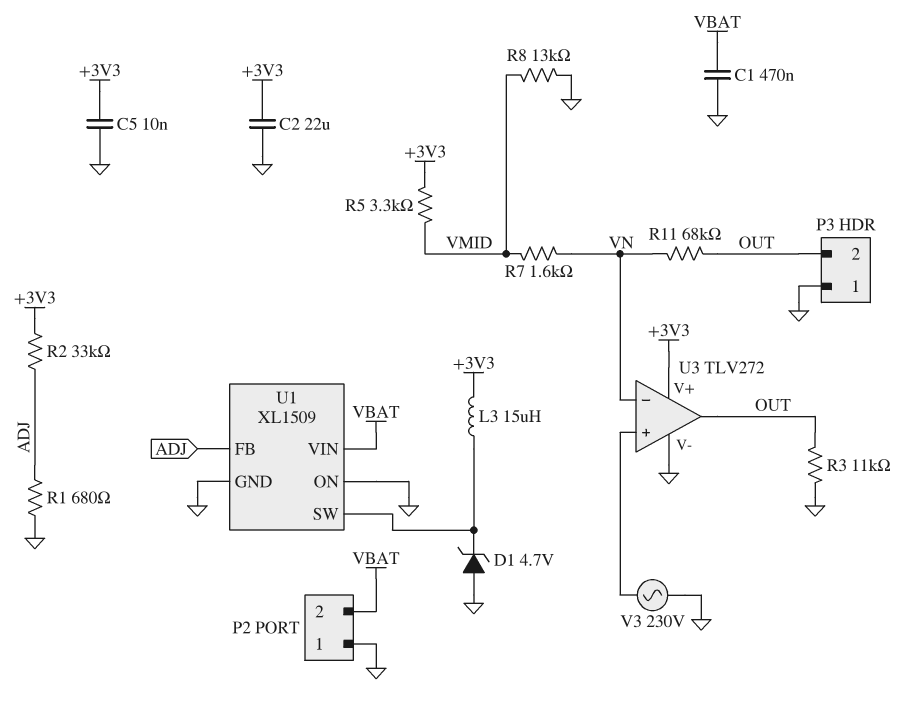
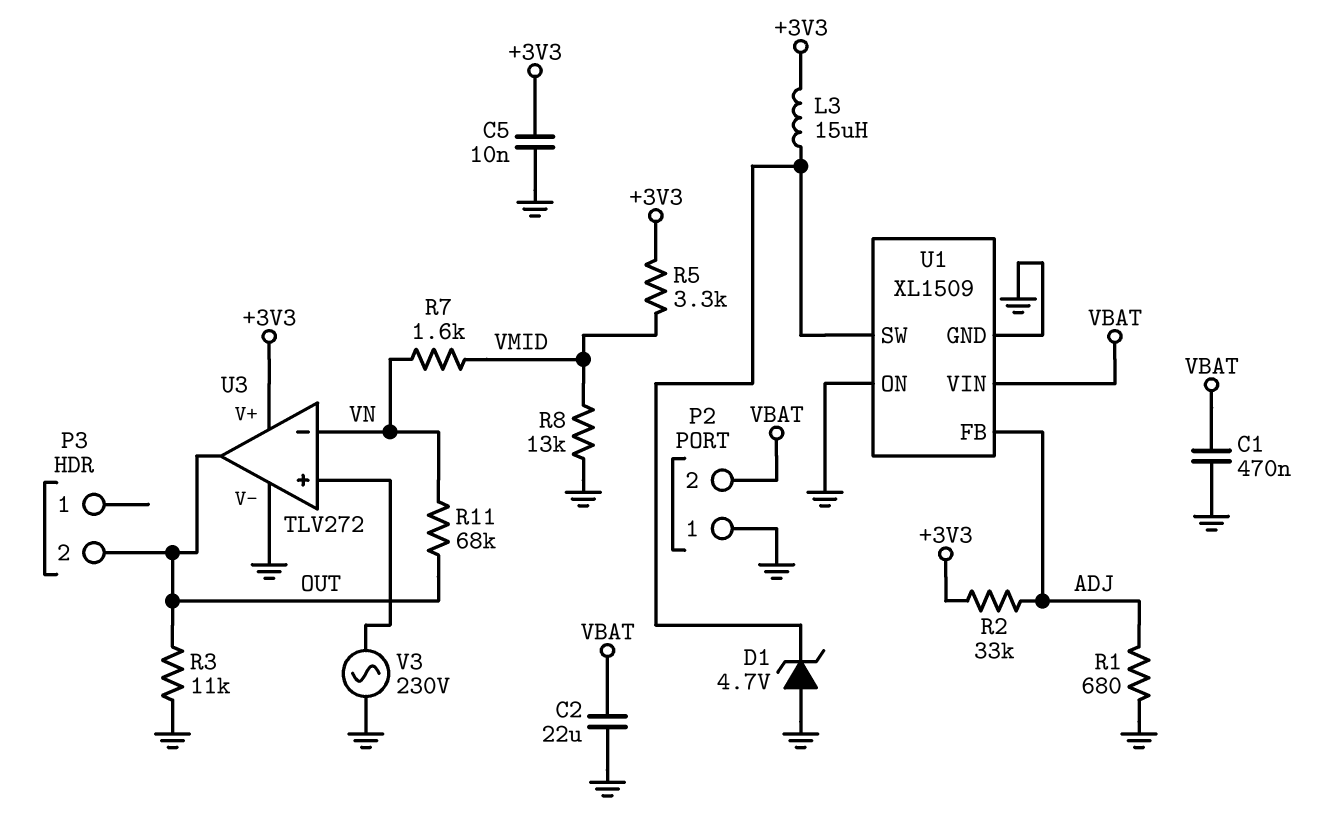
C2: 22uF (+3V3, GND) -> 22uF (GND, VBAT)
P3 pin 1: GND -> none

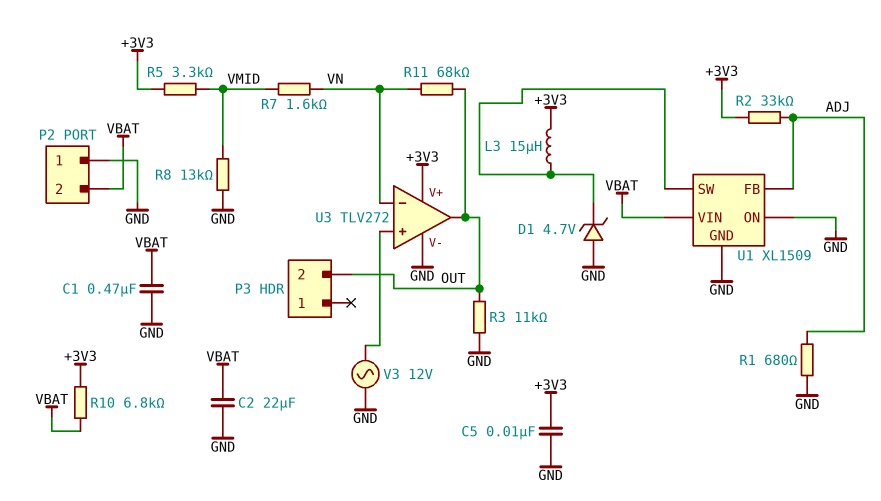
R10: none -> 6.8k (+3V3, VBAT)
V3: AC 230V (GND, U3/in+) -> AC 12V (GND, U3/in+)

